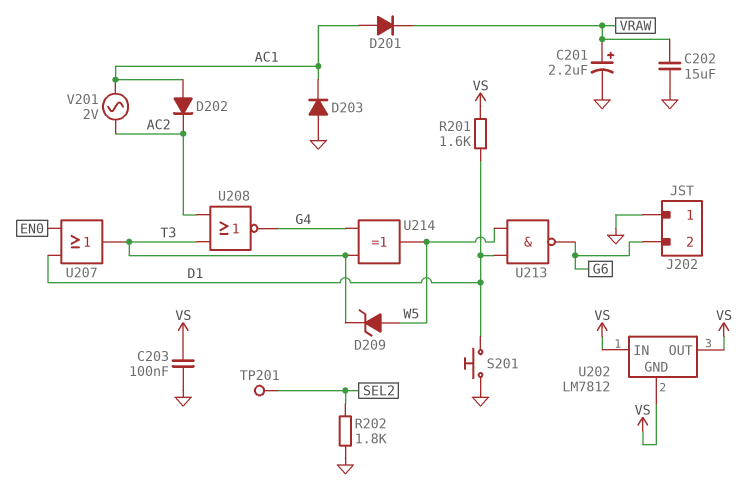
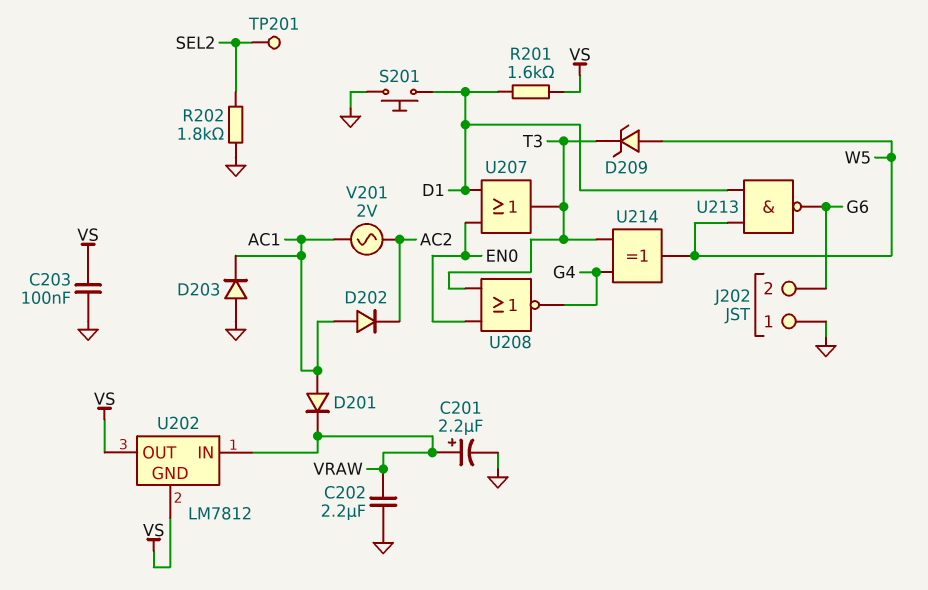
C202: 15uF (GND, VRAW) -> 2.2uF (GND, VRAW)
U202 pin IN: VS -> VRAW
U208: NOR (in AC2, in T3, out G4) -> NOR (in EN0, in T3, out G4)

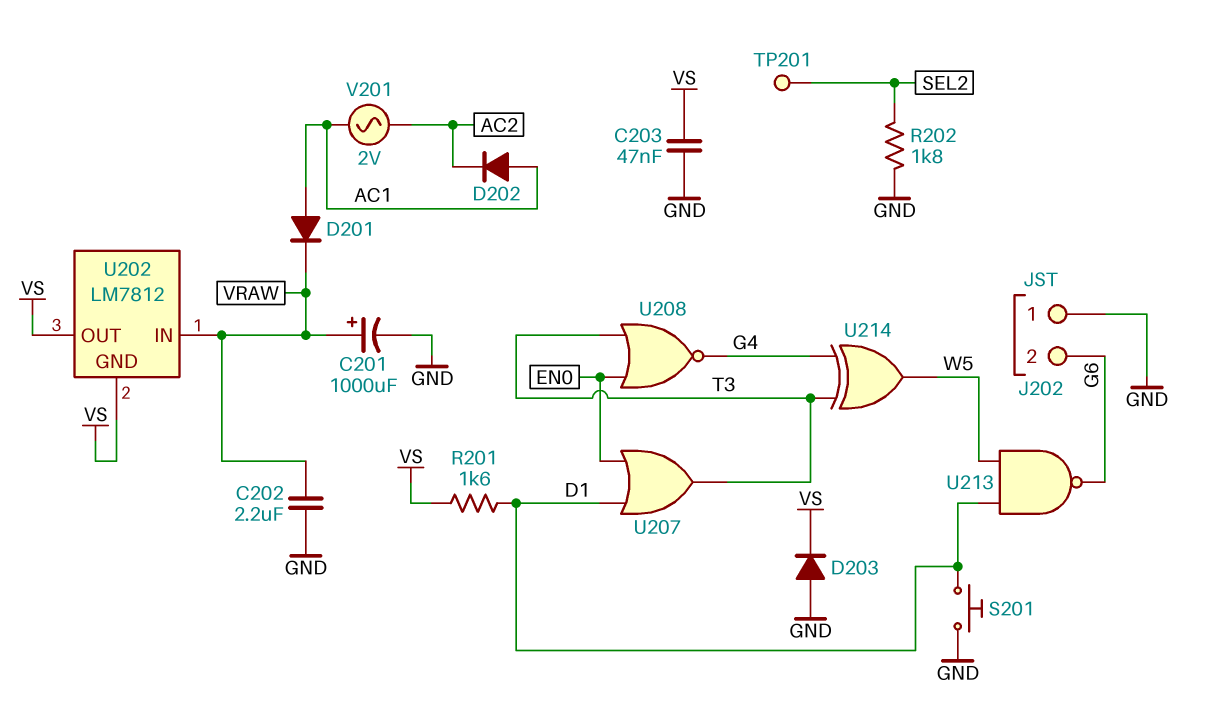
C201: 2.2uF (plus VRAW, minus GND) -> 1000uF (plus VRAW, minus GND)
C203: 100nF (GND, VS) -> 47nF (GND, VS)
D203: diode (A GND, K AC1) -> diode (A GND, K VS)
D209: zener (A W5, K T3) -> none

